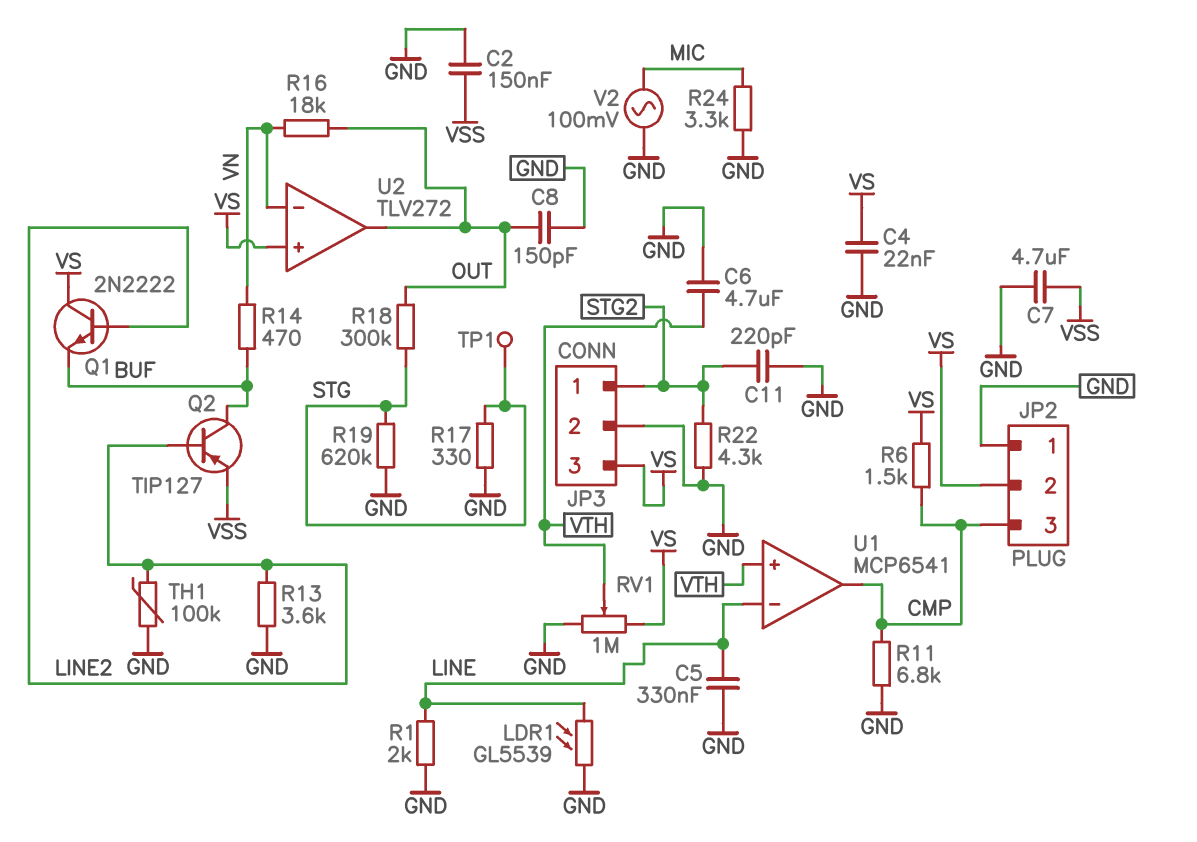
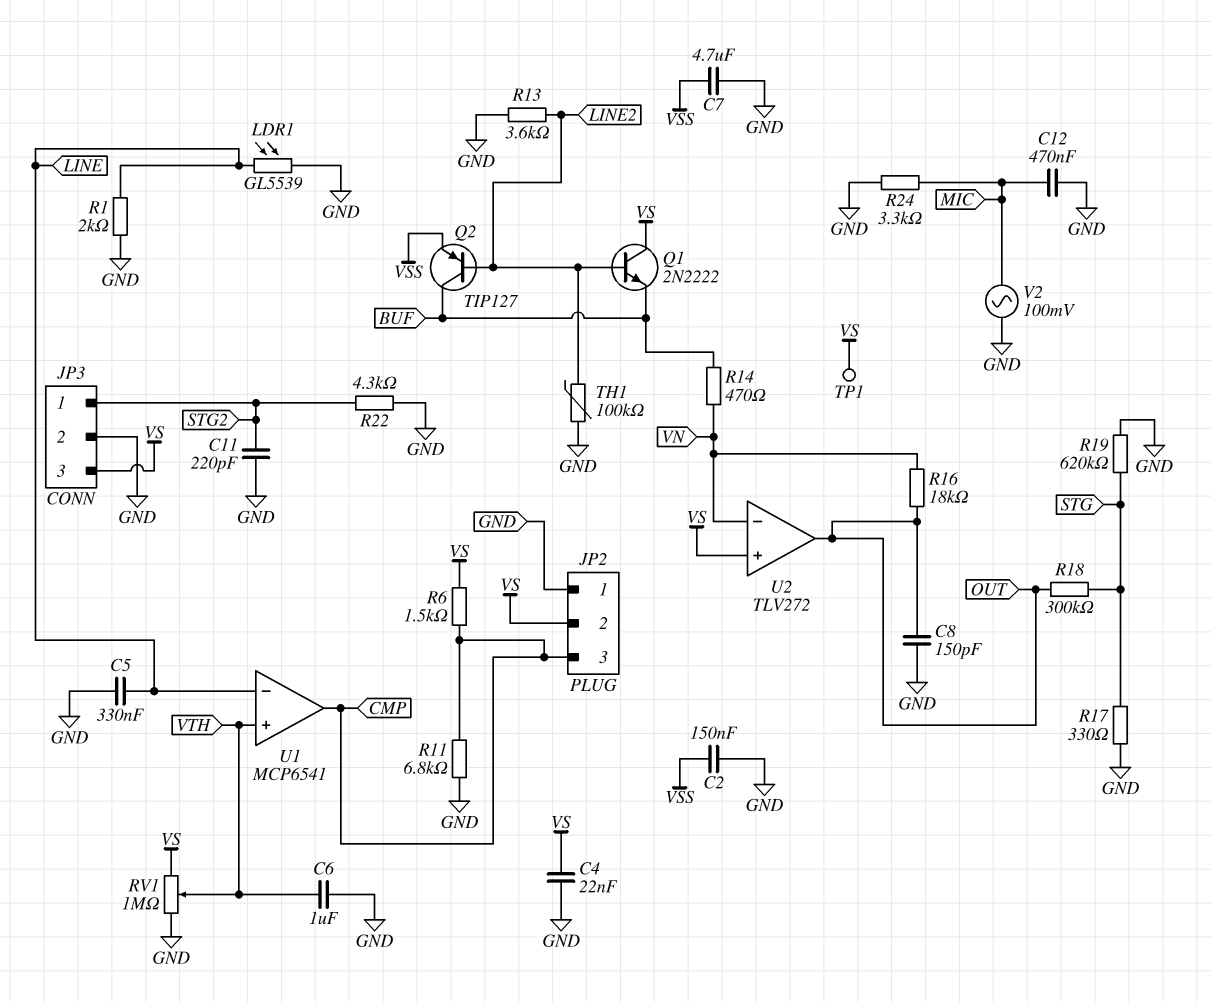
C6: 4.7uF (GND, VTH) -> 1uF (GND, VTH)
C12: none -> 470nF (GND, MIC)
TP1: test point (STG) -> test point (VS)

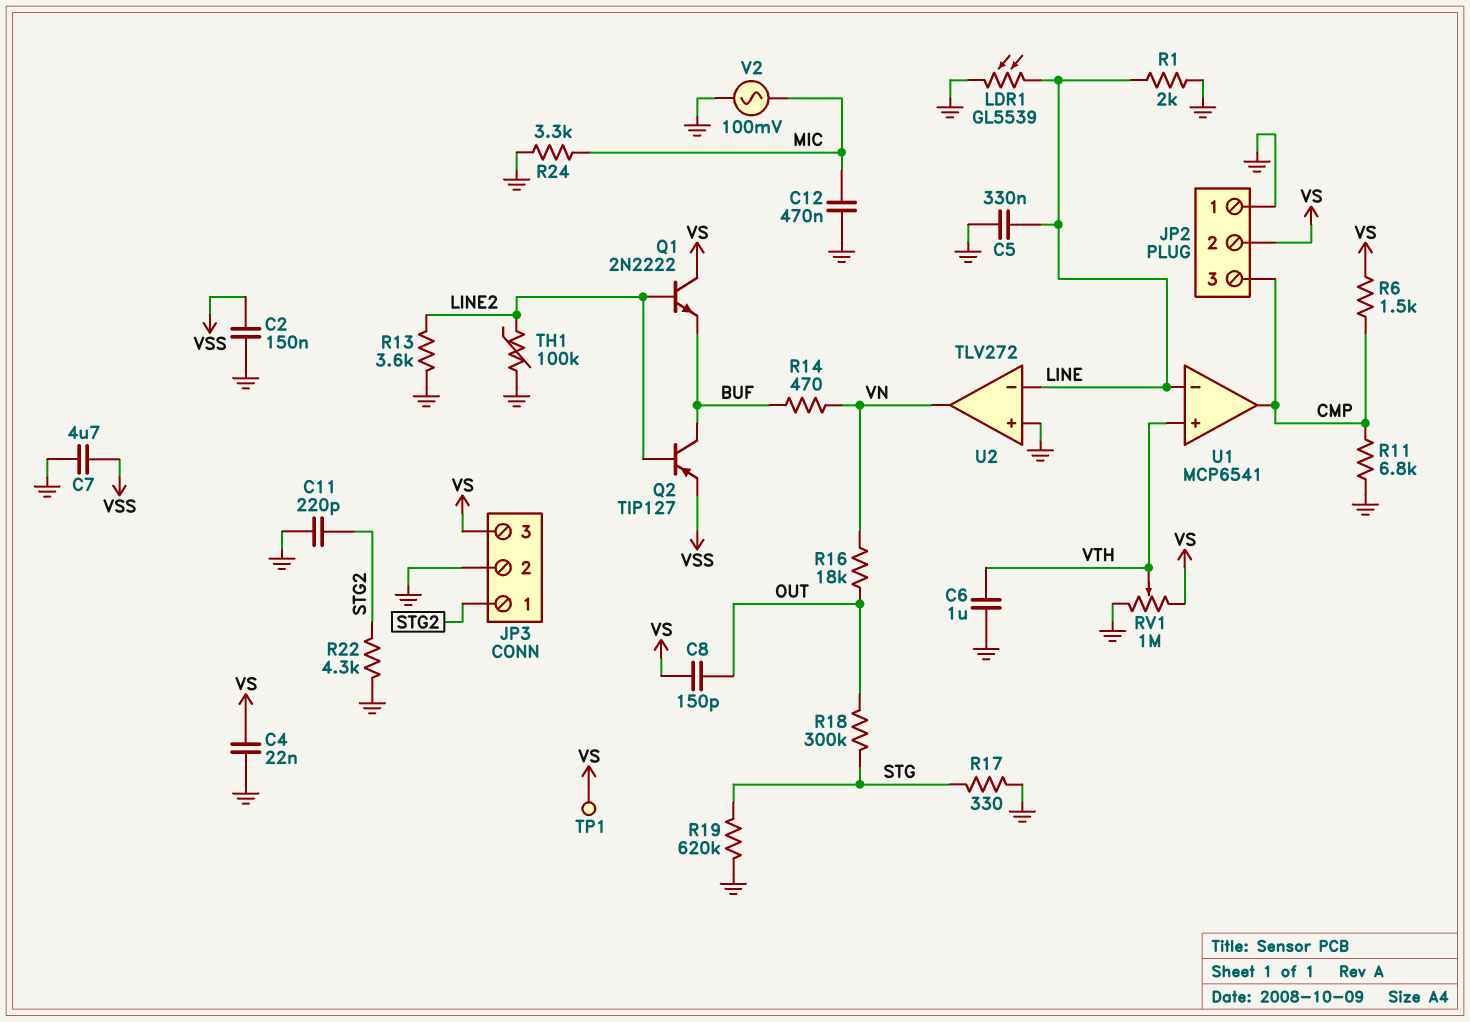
C8: 150pF (GND, OUT) -> 150pF (OUT, VS)
U2 pin in+: VS -> GND
U2 pin in-: VN -> LINE
U2 pin out: OUT -> VN

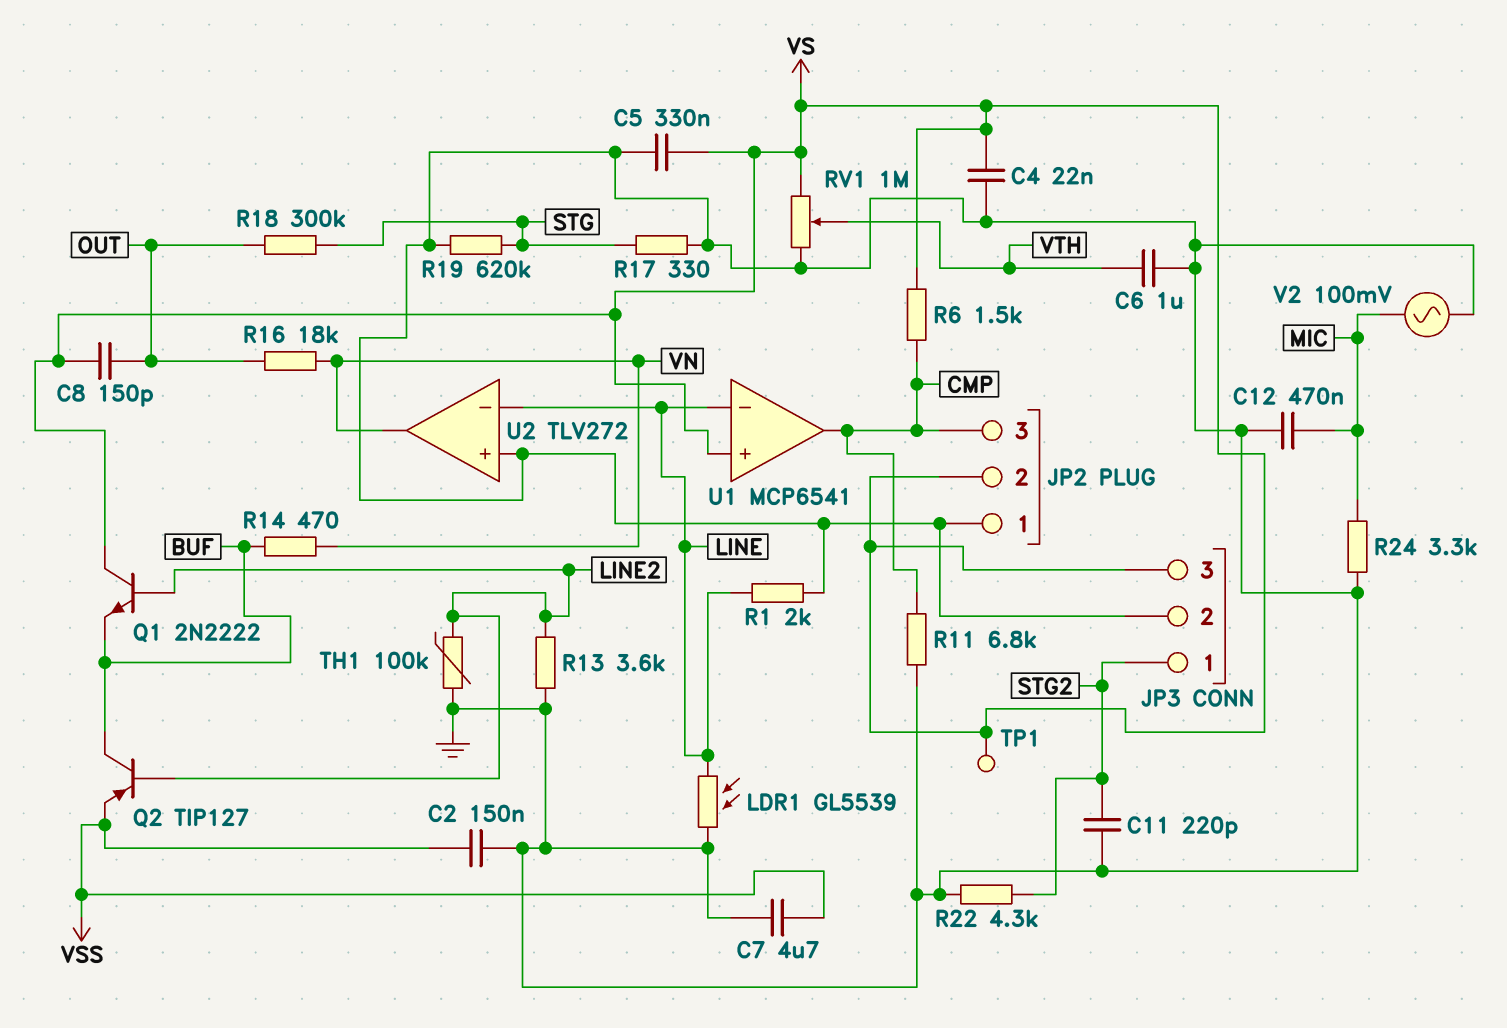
C5: 330nF (GND, LINE) -> 330nF (GND, VS)
U1 pin in+: VTH -> VS

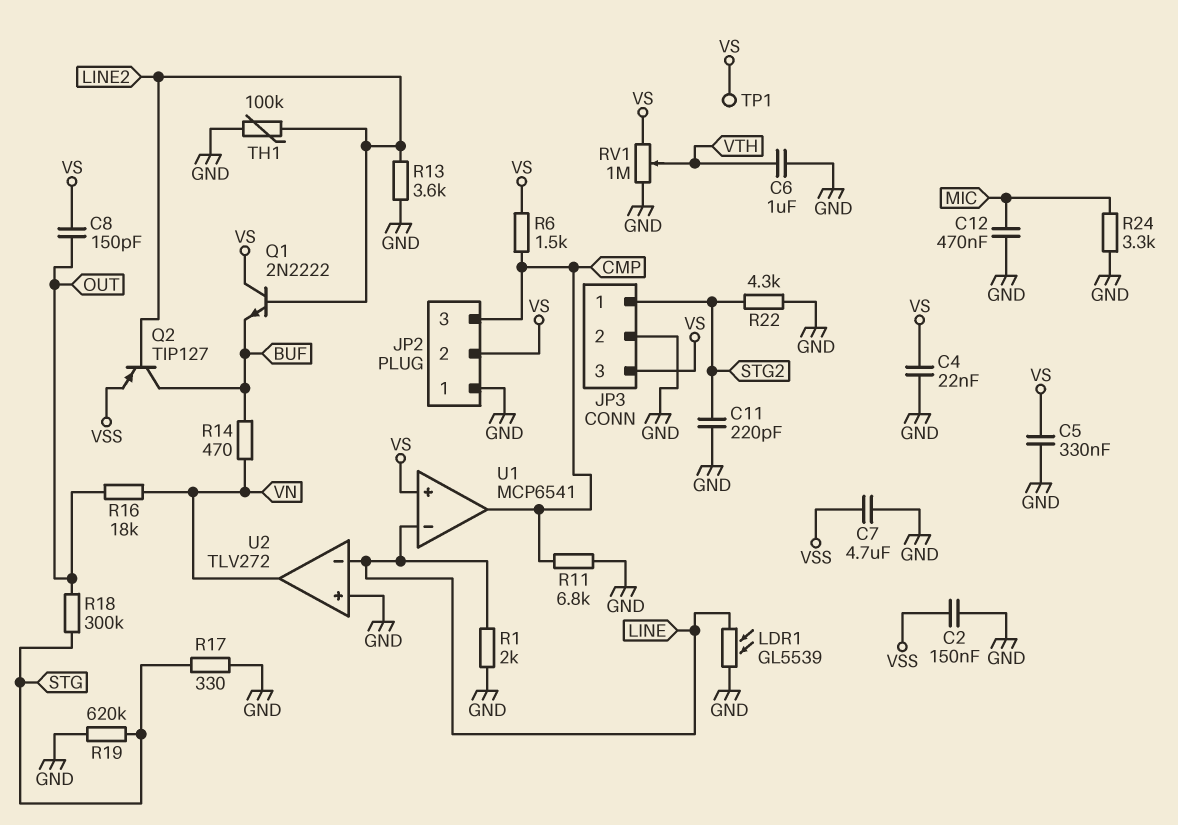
V2: AC 100mV (GND, MIC) -> none

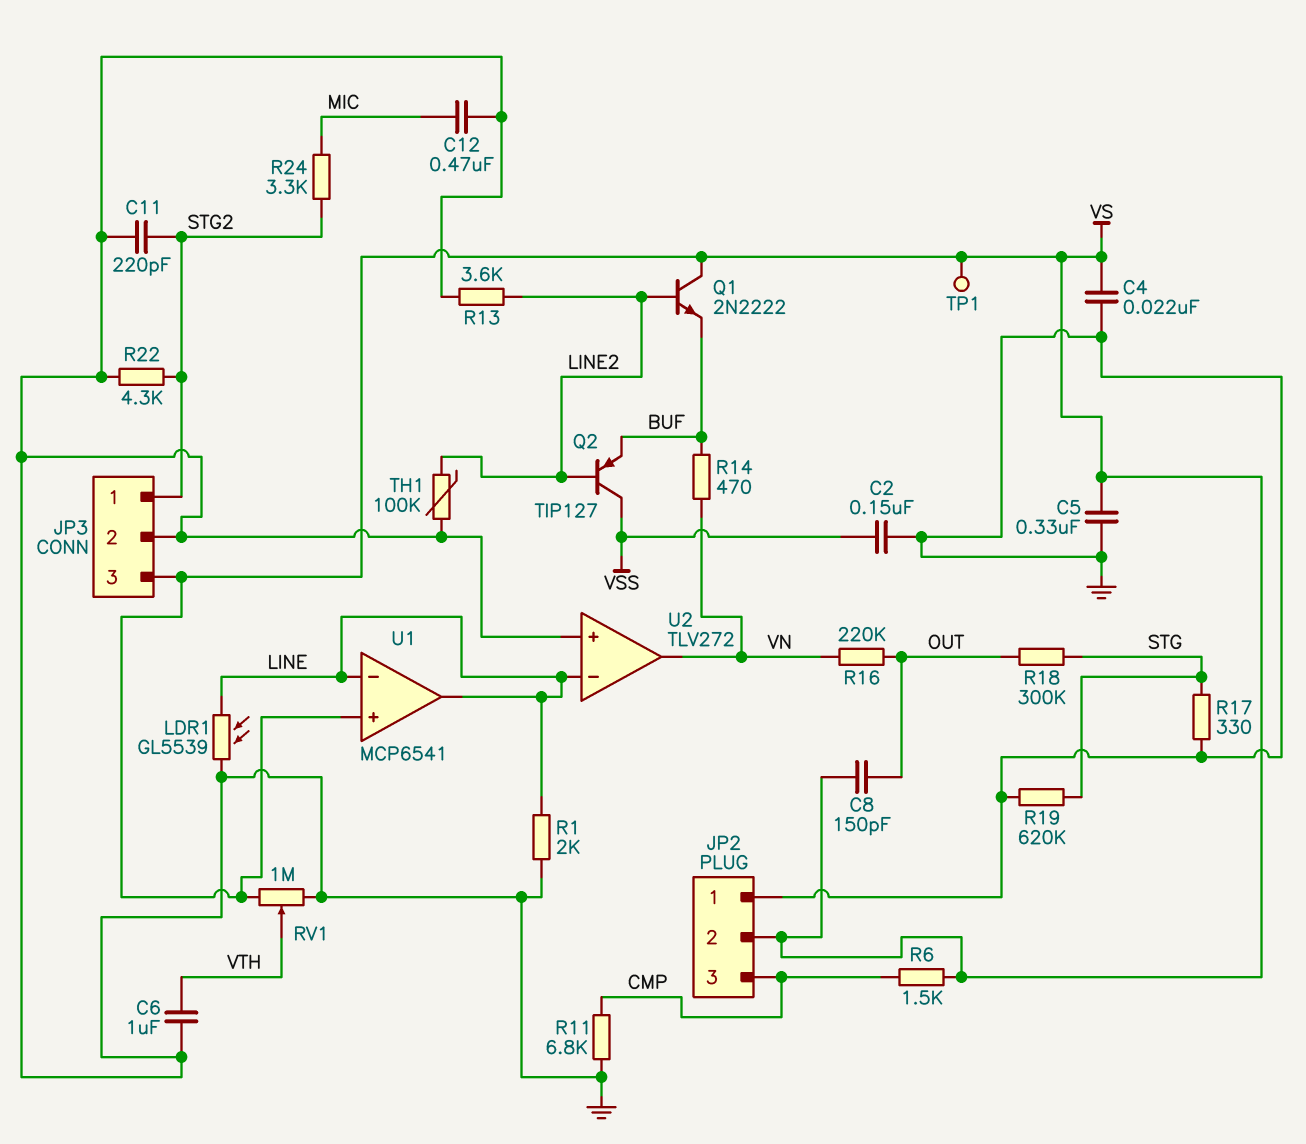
C7: 4.7uF (GND, VSS) -> none
Q2: PNP TIP127 (B LINE2, C BUF, E VSS) -> PNP TIP127 (B LINE2, C VSS, E BUF)
R16: 18k (OUT, VN) -> 220k (OUT, VN)
R24: 3.3k (GND, MIC) -> 3.3k (MIC, STG2)
U1 pin out: CMP -> LINE

